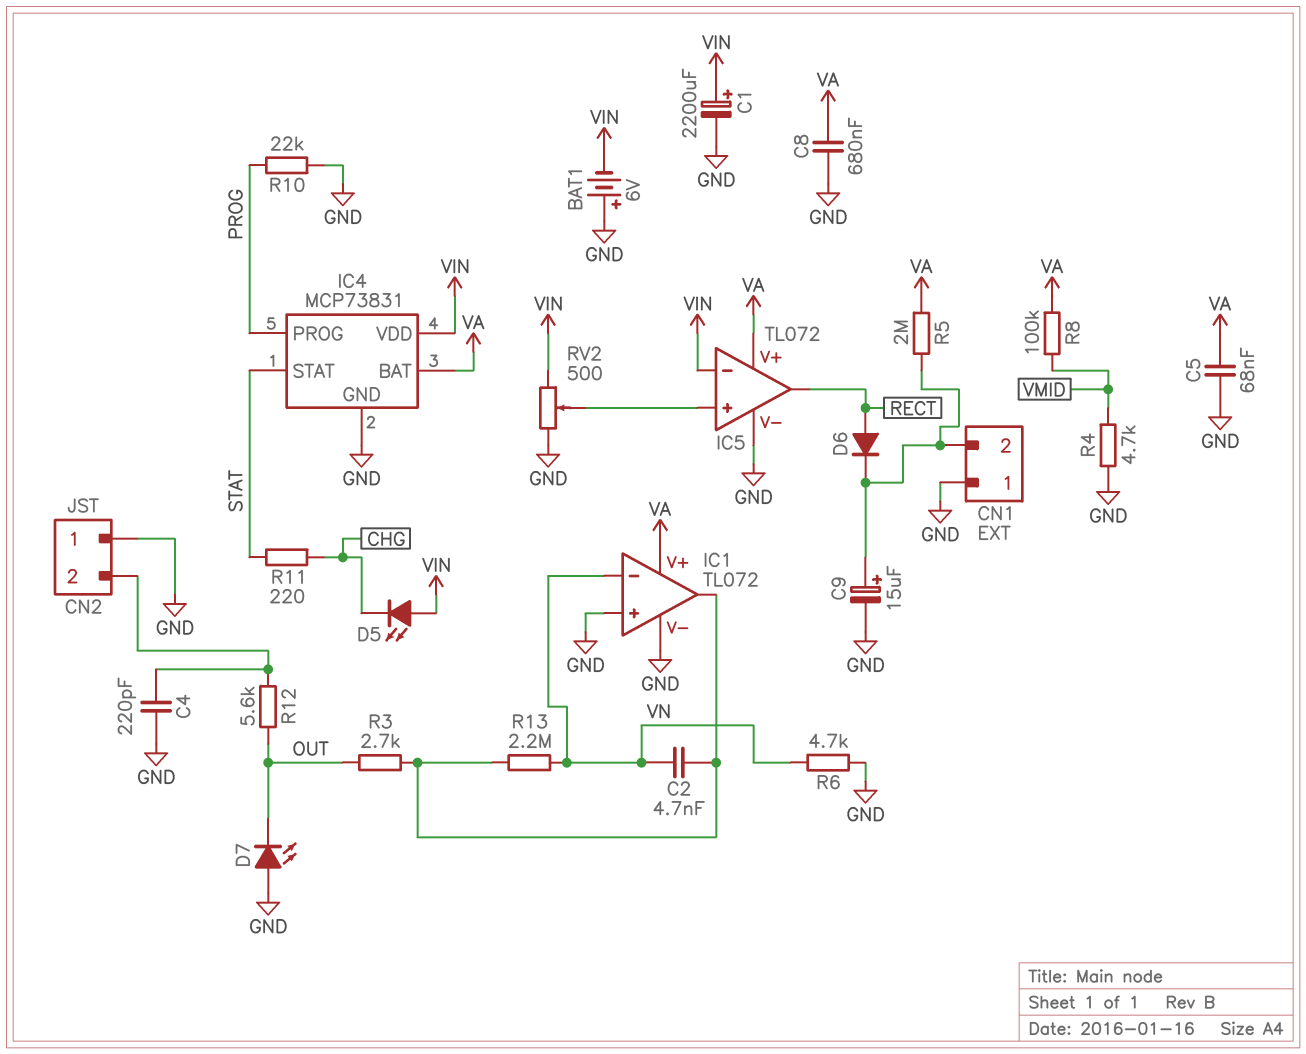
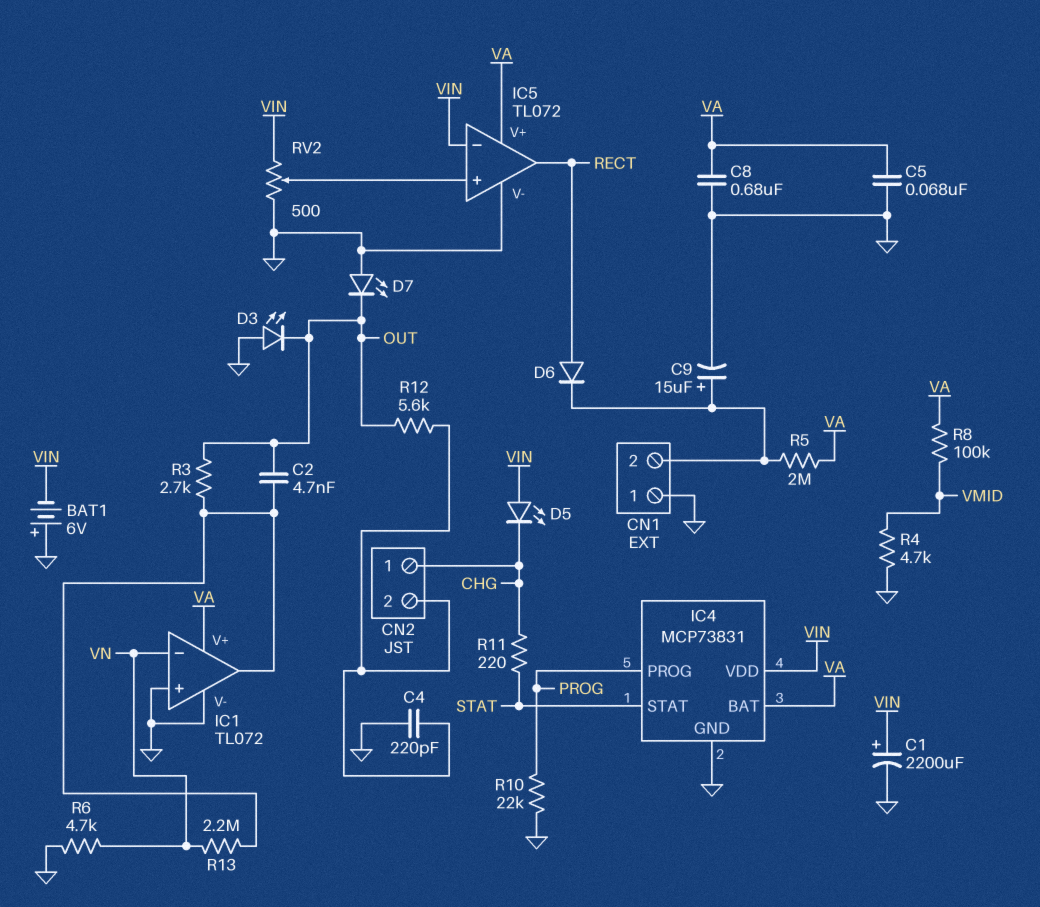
C2: 4.7nF (IC1/out, VN) -> 4.7nF (IC1/out, OUT)
CN2 pin 1: GND -> CHG
D3: none -> LED (A GND, K OUT)

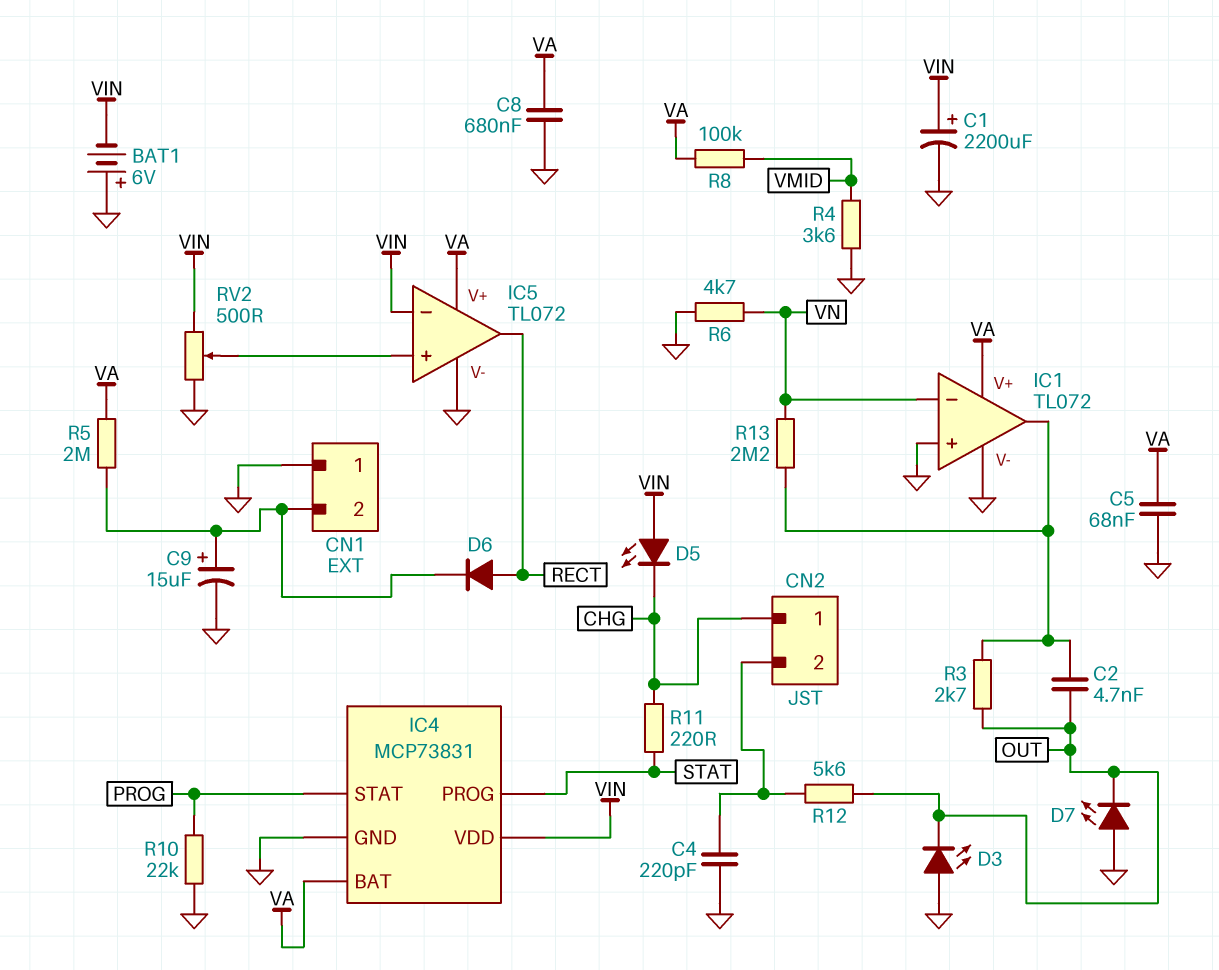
IC4 pin PROG: PROG -> STAT
IC4 pin STAT: STAT -> PROG
R4: 4.7k (GND, VMID) -> 3.6k (GND, VMID)

